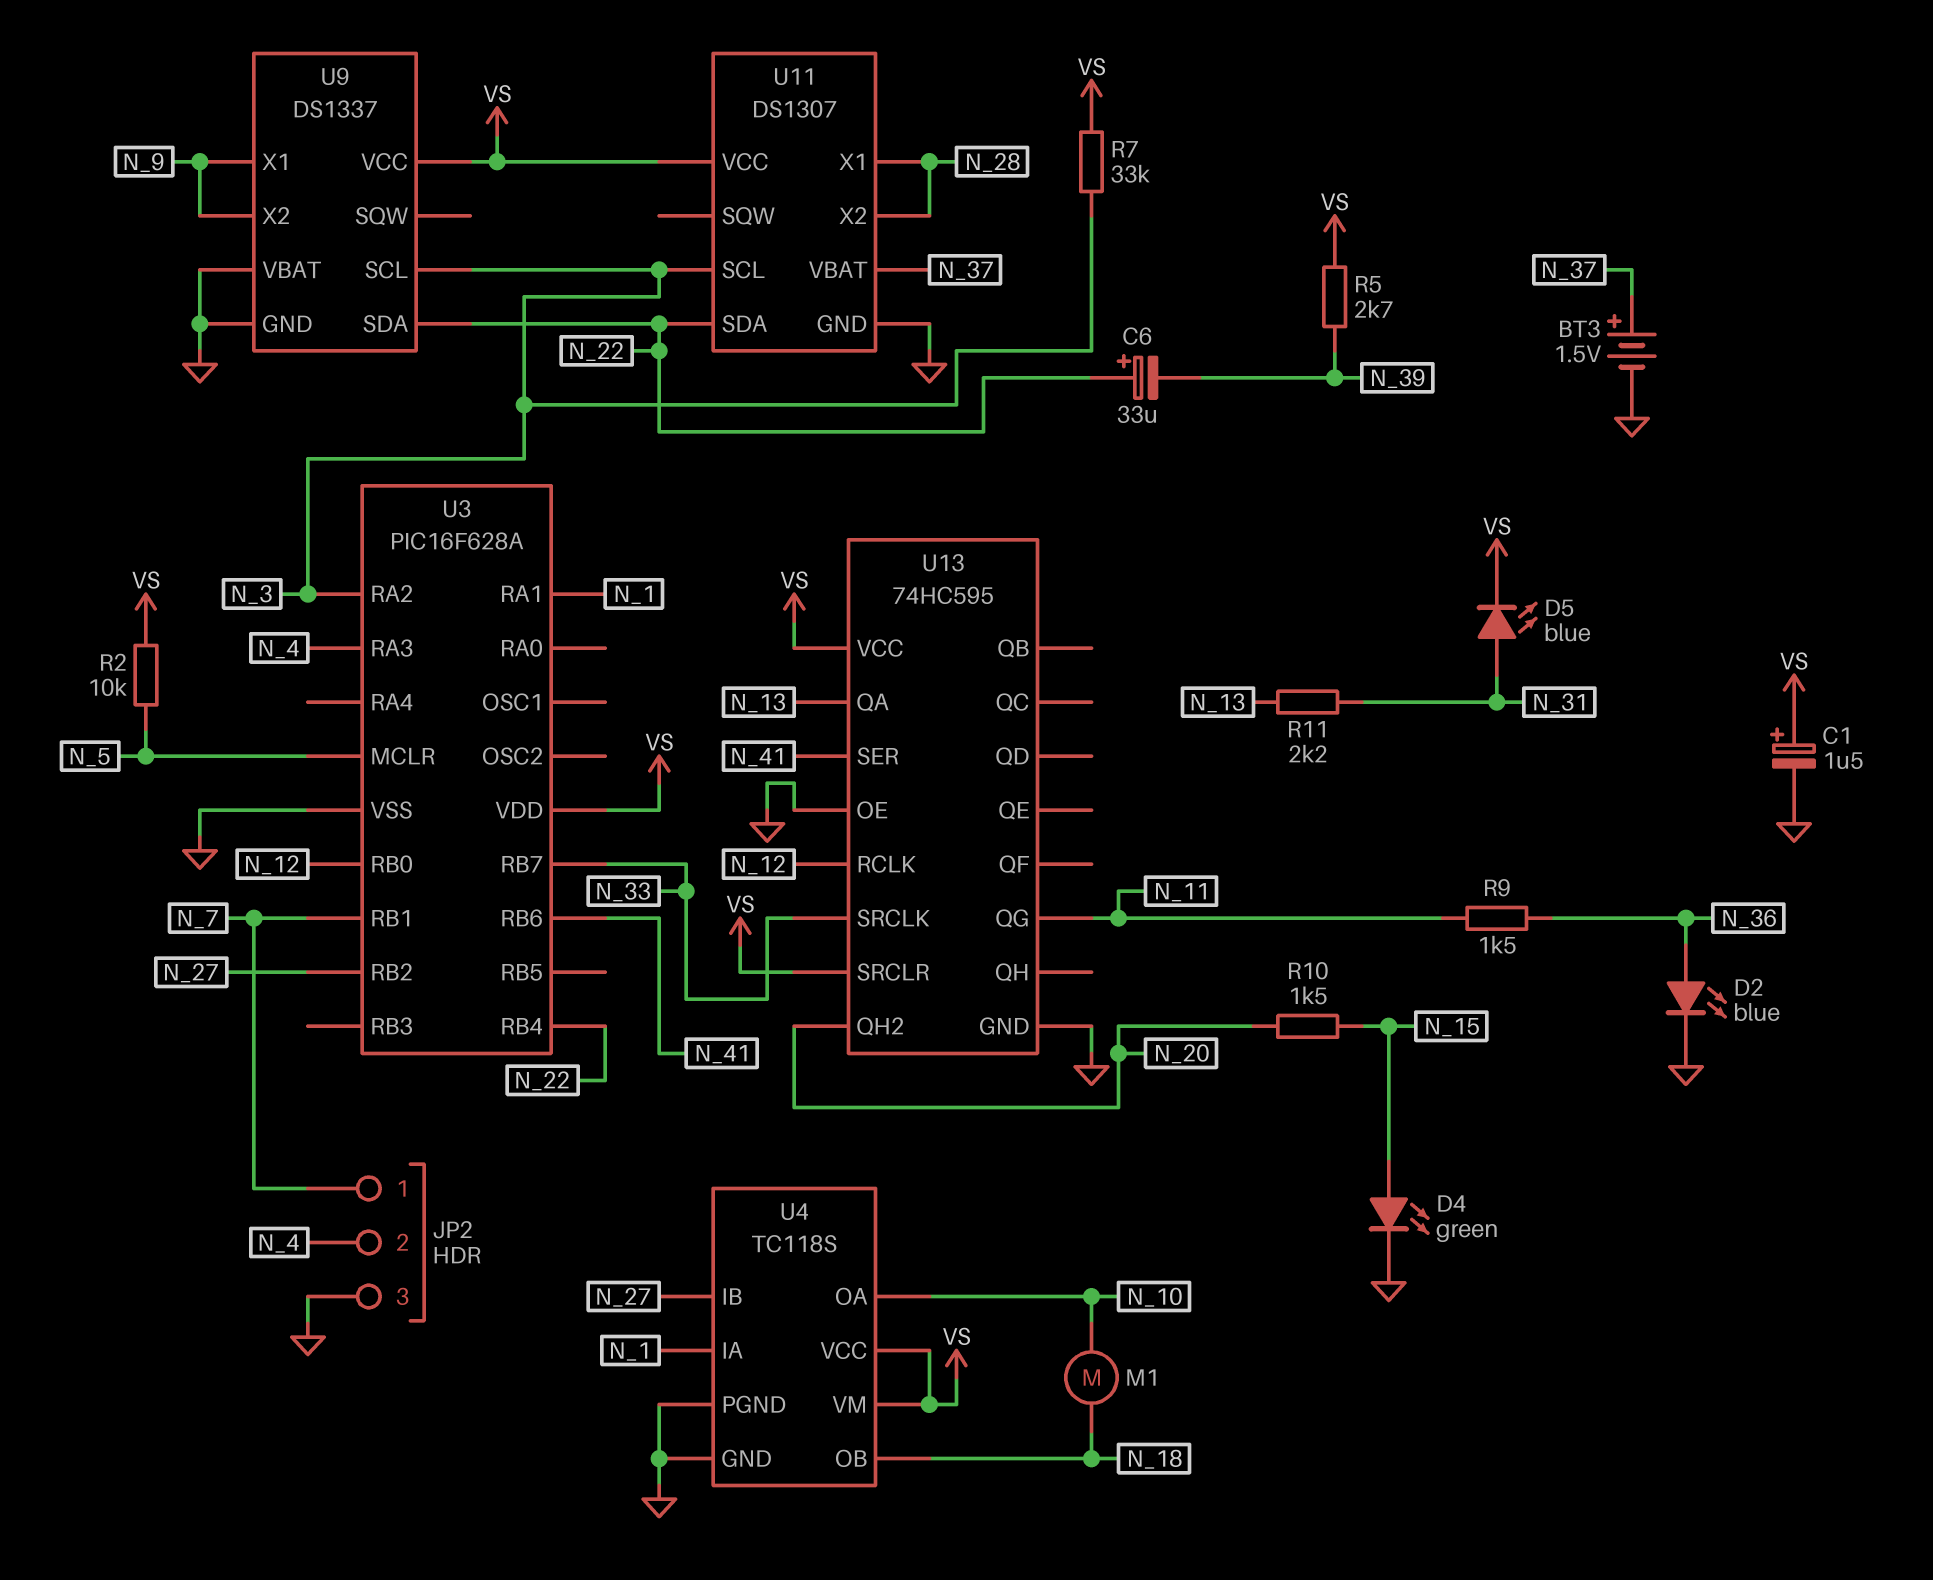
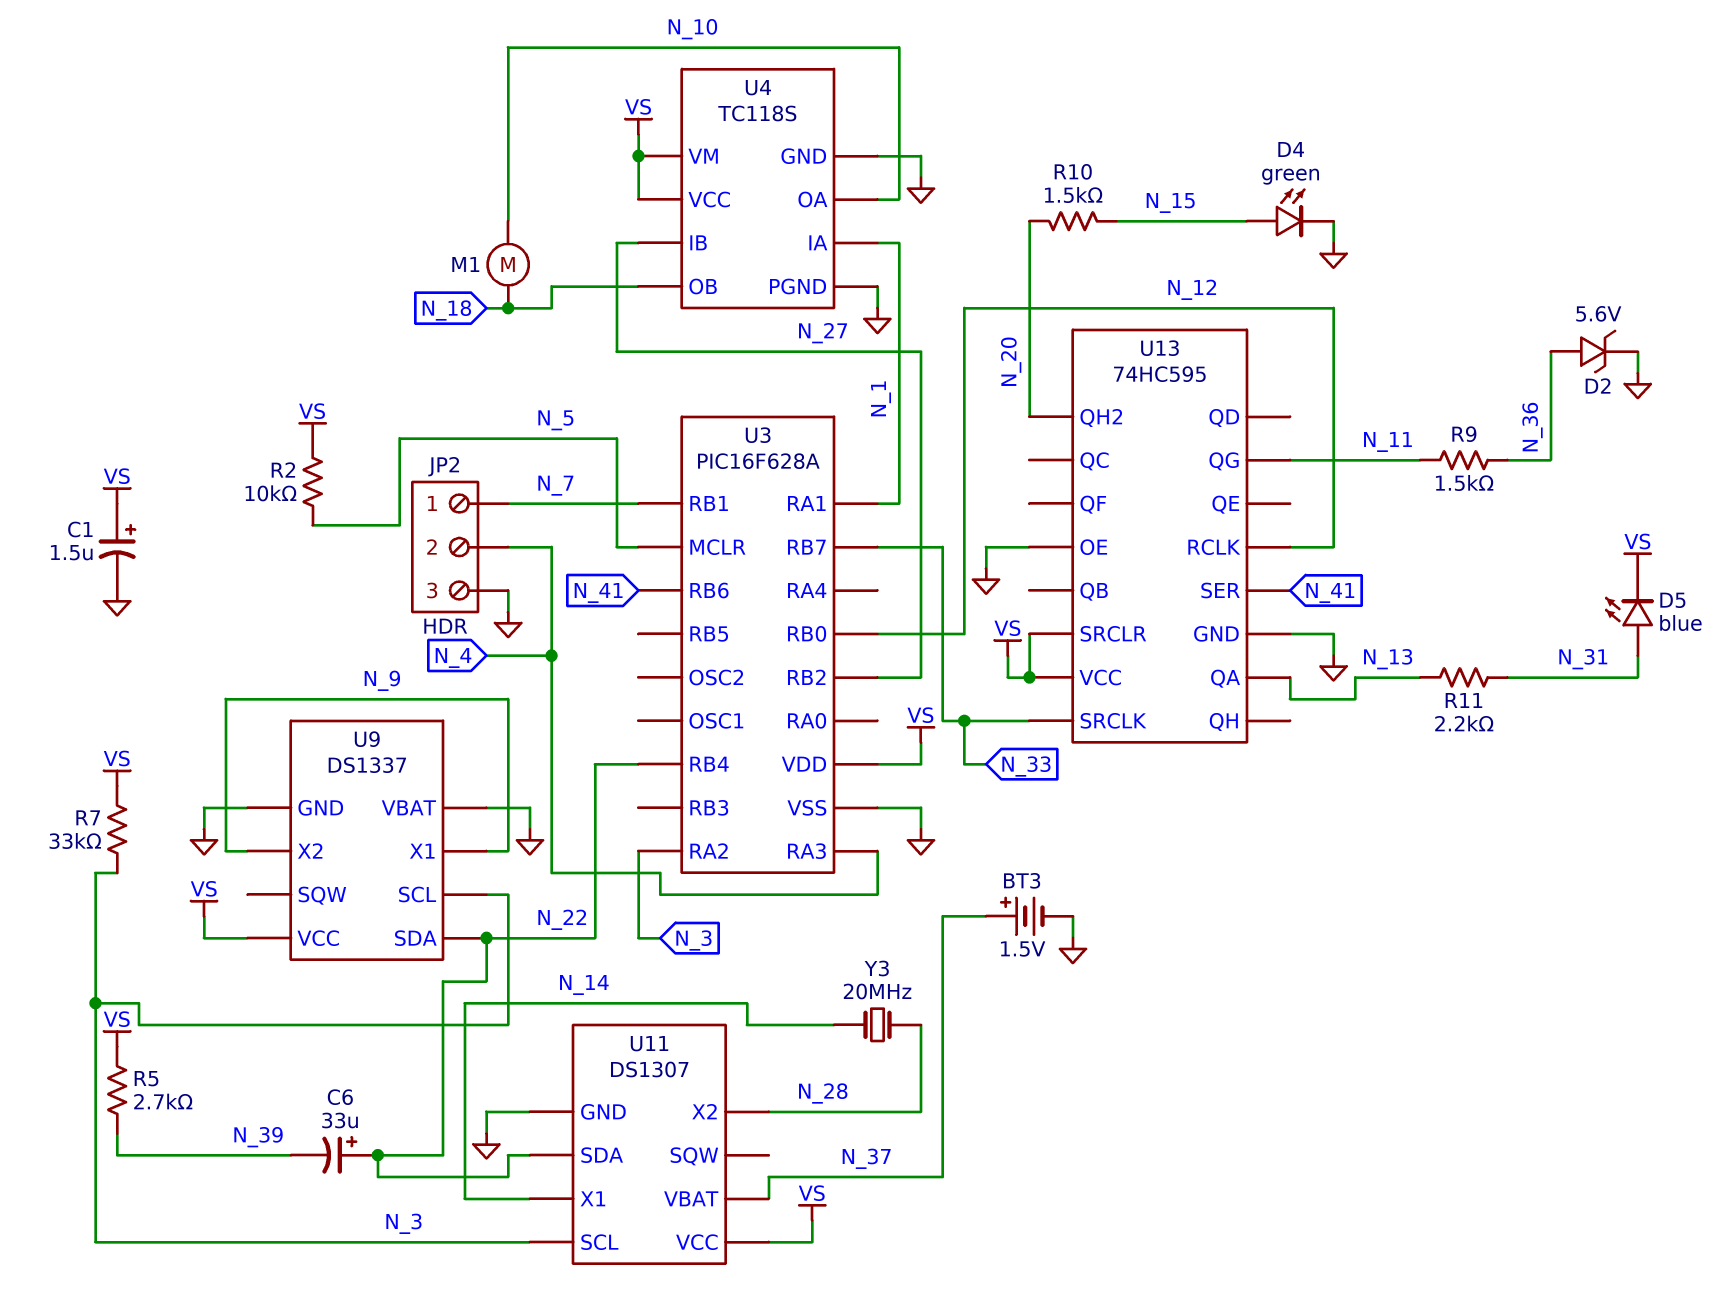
D2: LED blue (A N_36, K GND) -> zener 5.6V (A N_36, K GND)
U11 pin X1: N_28 -> N_14
Y3: none -> 20MHz (N_14, N_28)

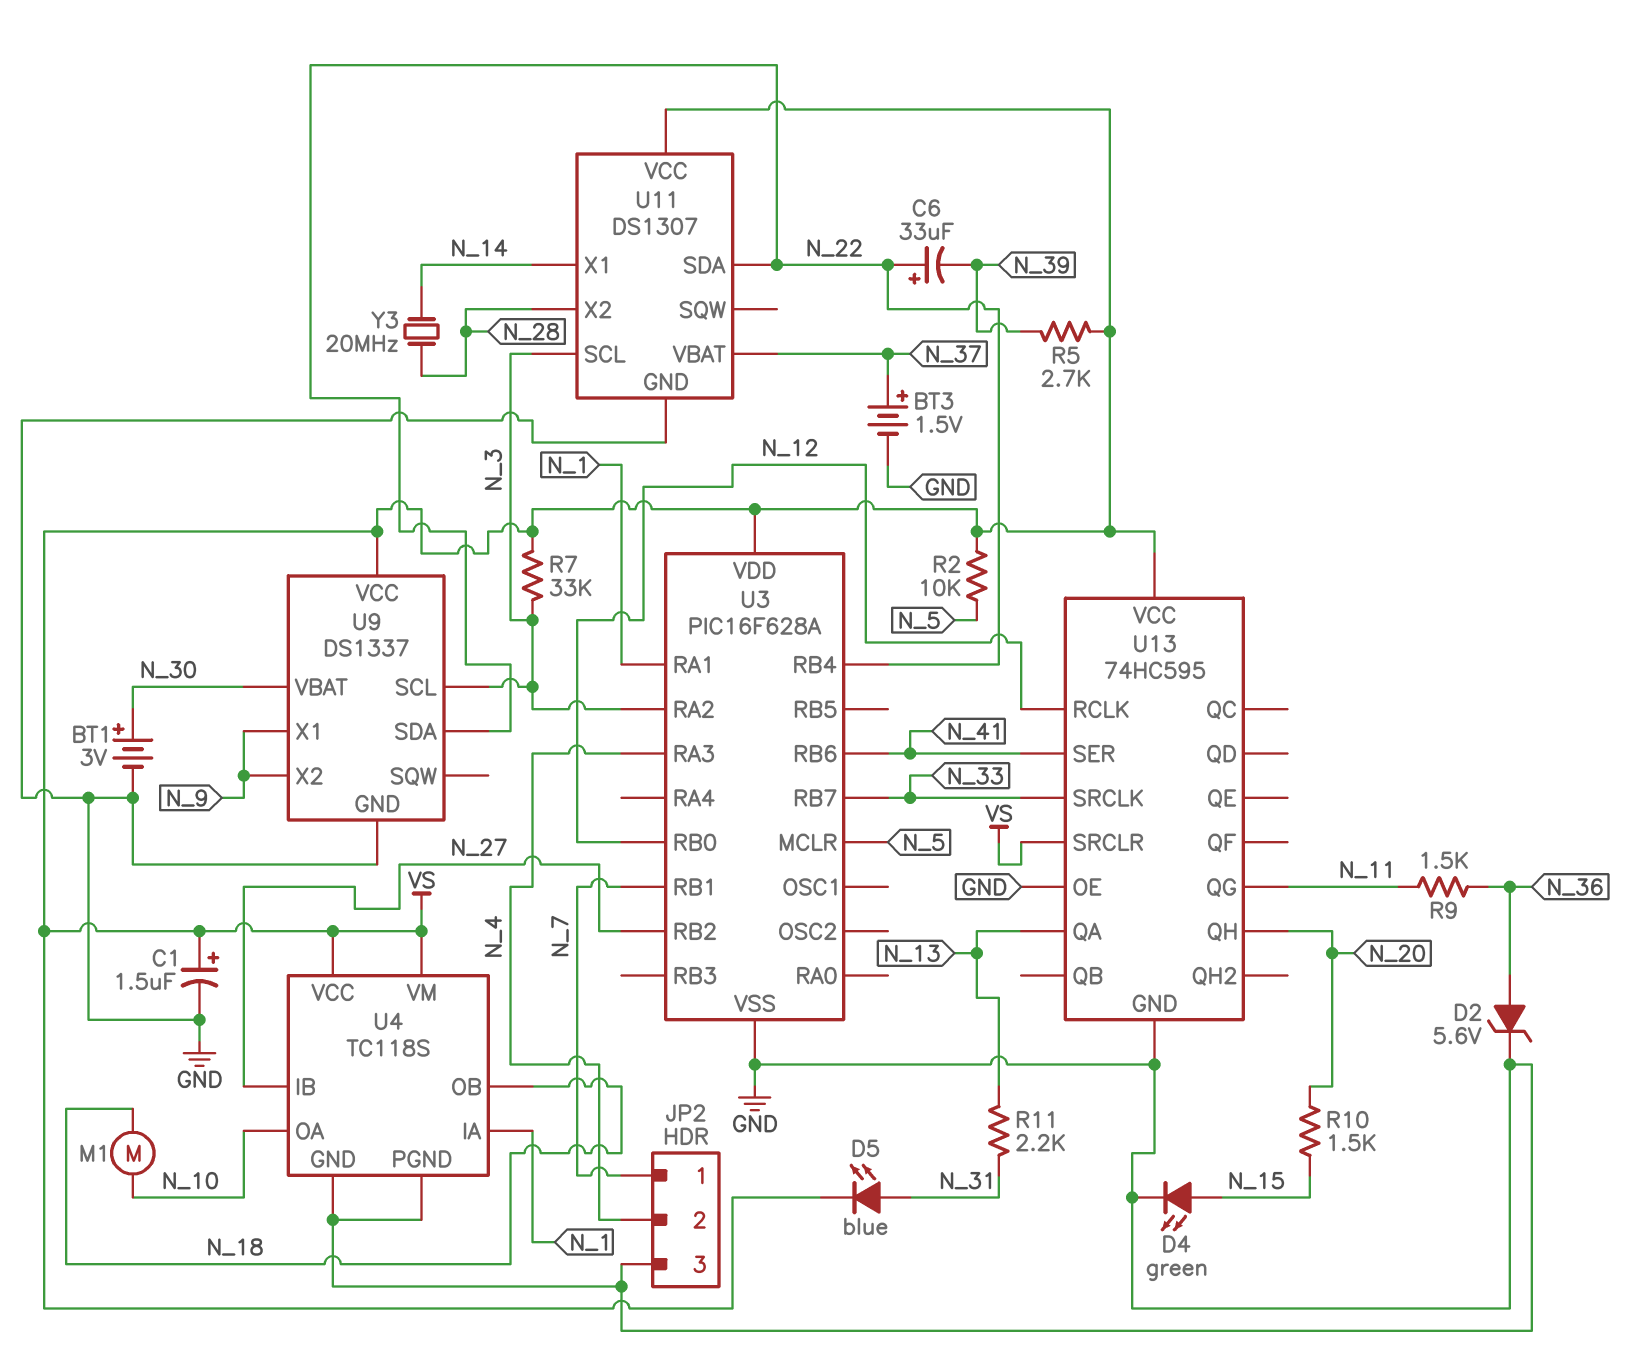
BT1: none -> 3V (plus N_30, minus GND)
U9 pin VBAT: GND -> N_30
U13 pin QH: none -> N_20
U13 pin QH2: N_20 -> none

